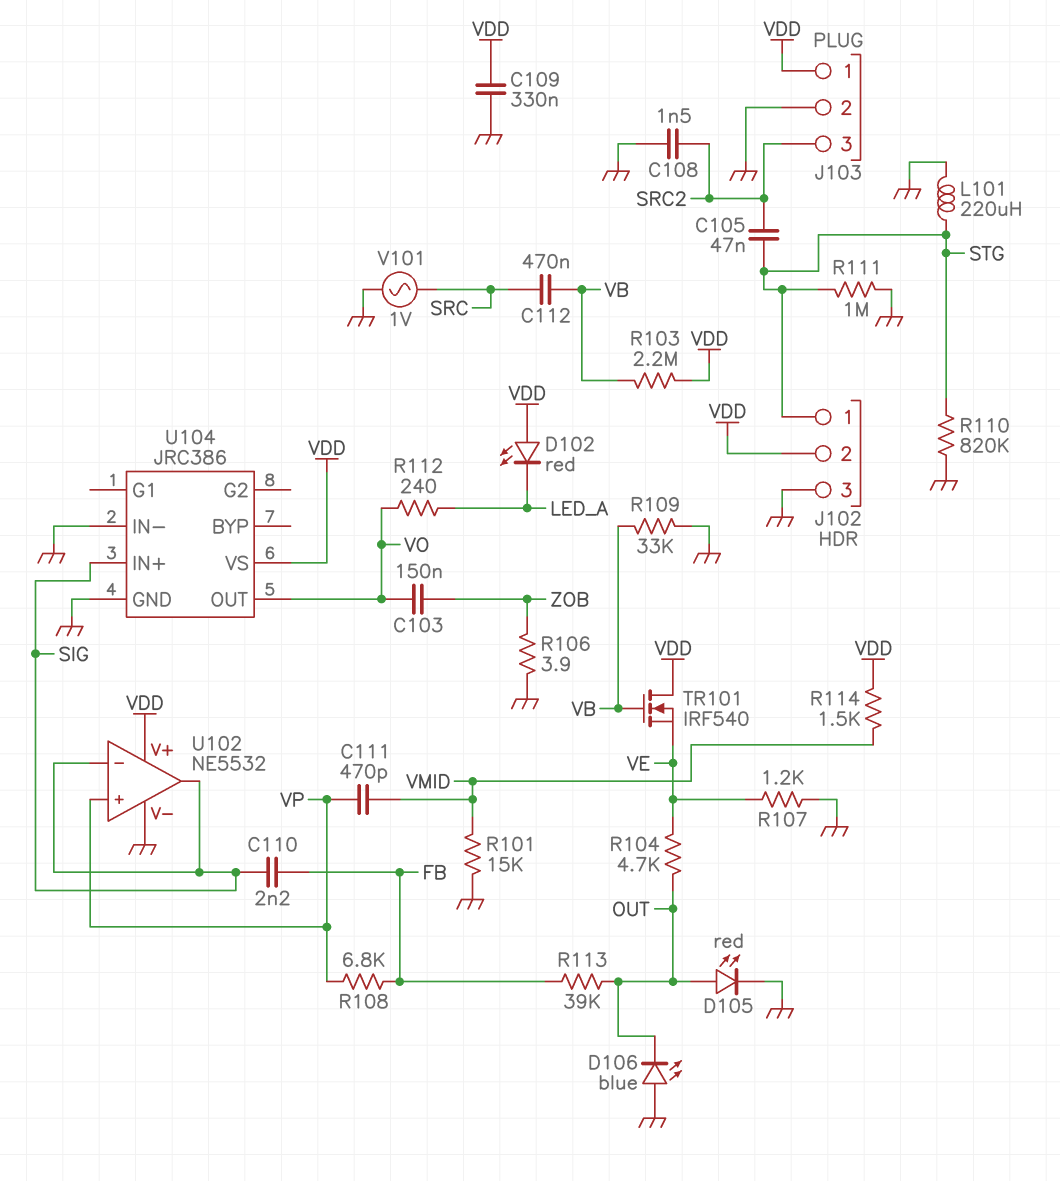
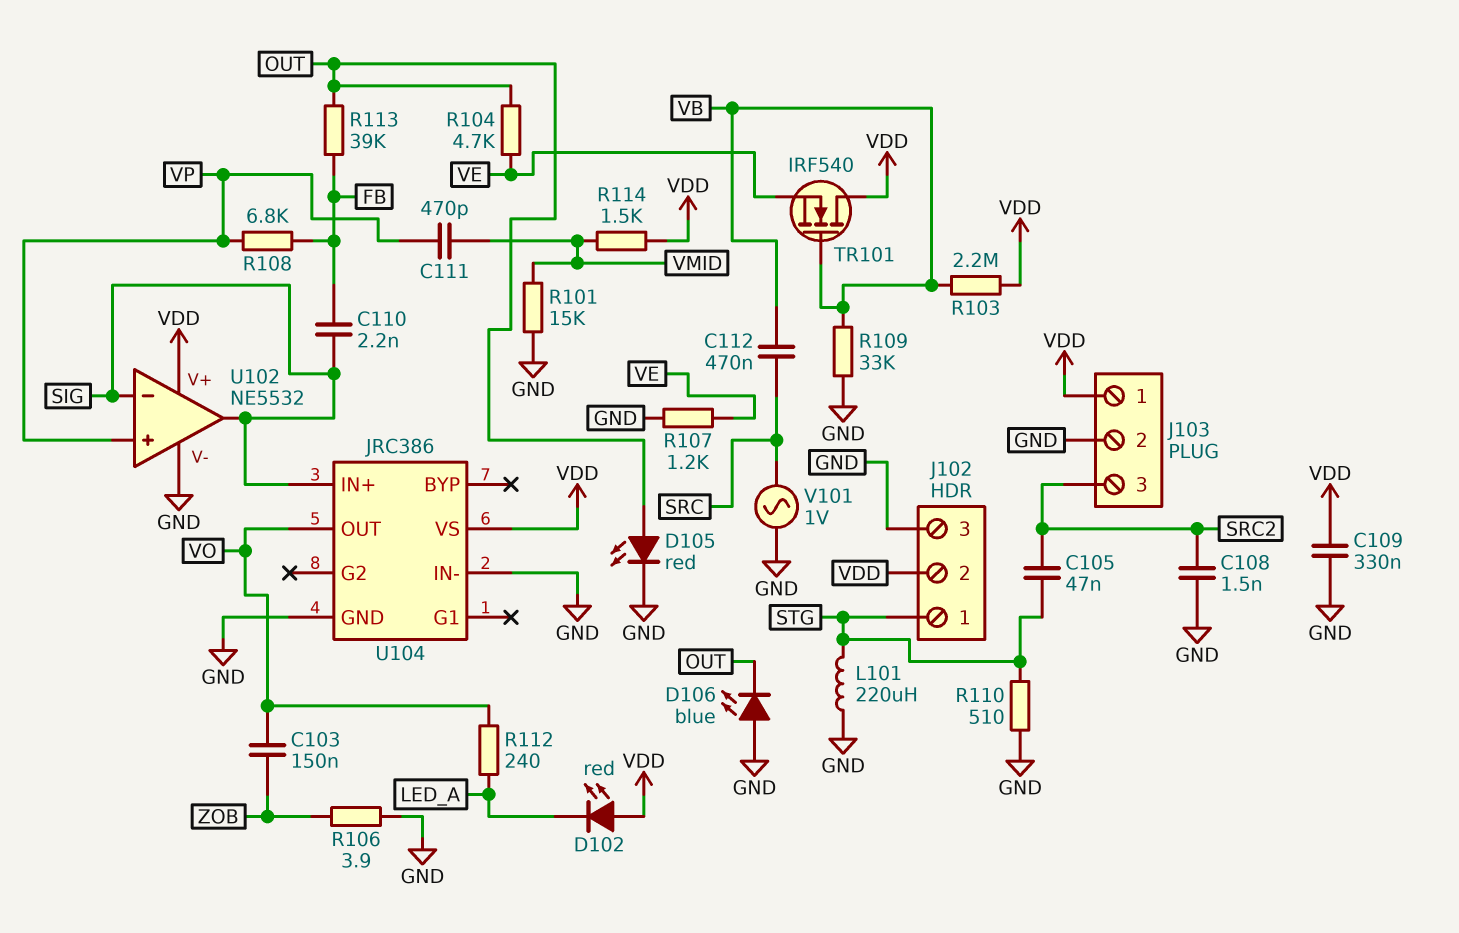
R110: 820k (GND, STG) -> 510 (GND, STG)
R111: 1M (GND, STG) -> none

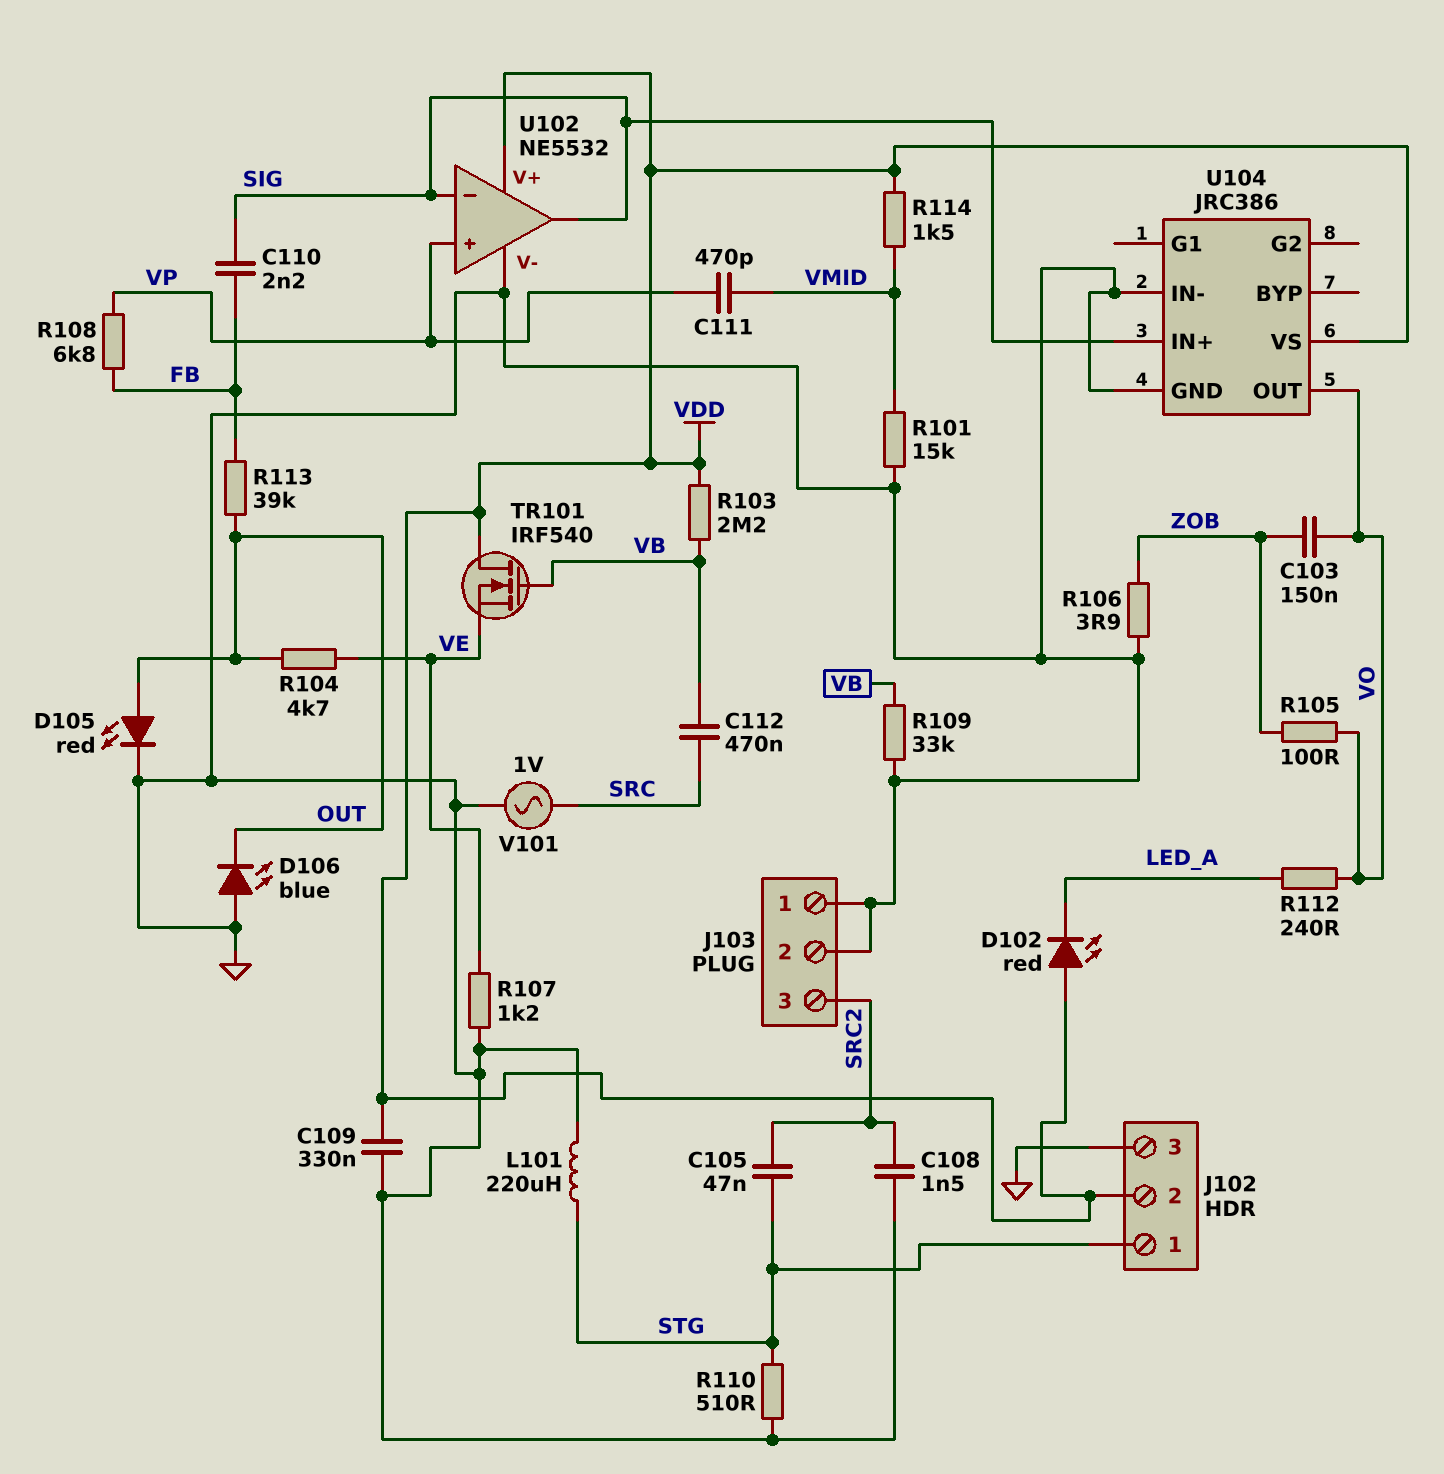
J103 pin 1: VDD -> GND
R105: none -> 100 (VO, ZOB)

